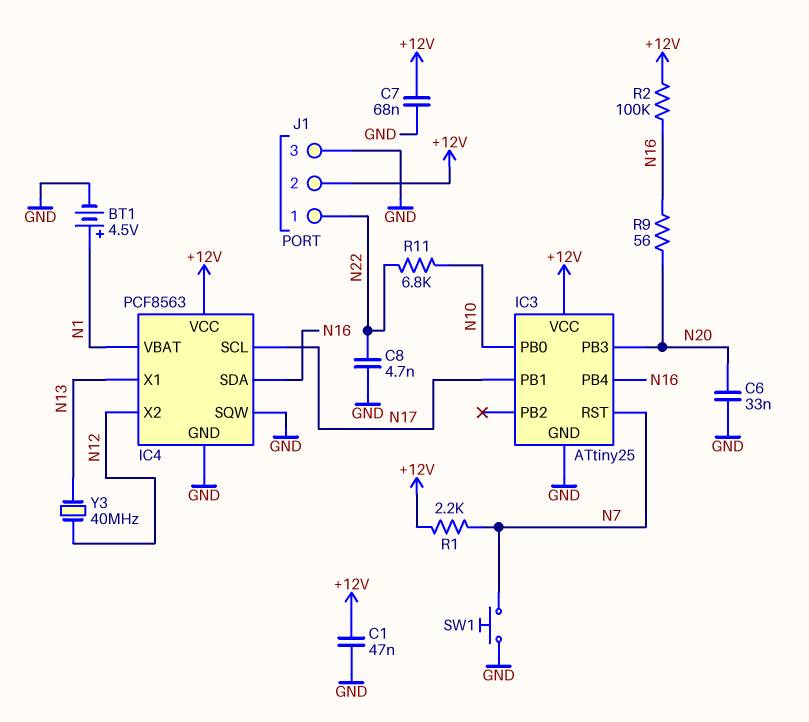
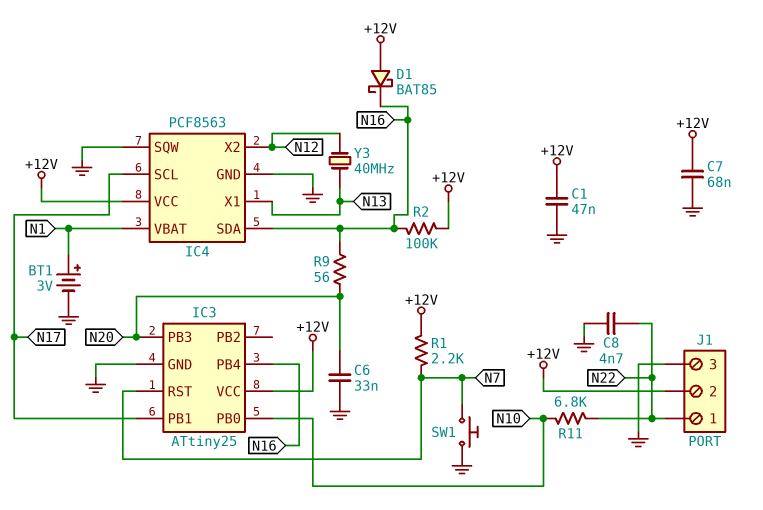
BT1: 4.5V (plus N1, minus GND) -> 3V (plus N1, minus GND)
D1: none -> schottky BAT85 (A +12V, K N16)

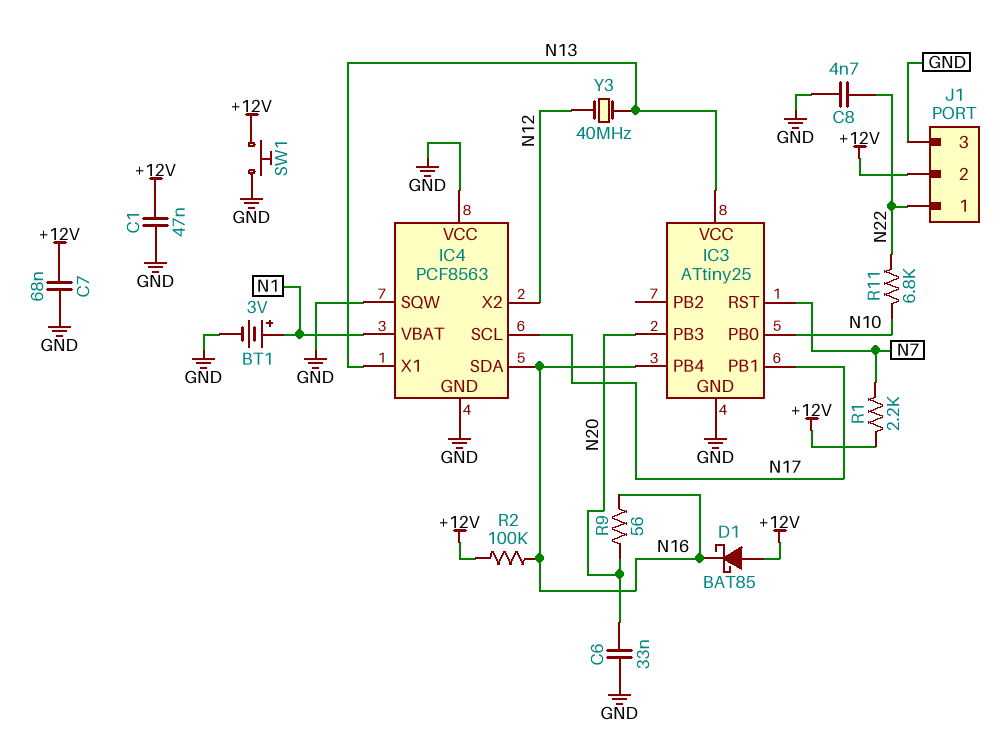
IC3 pin VCC: +12V -> N13
IC4 pin VCC: +12V -> GND
SW1: button (GND, N7) -> button (+12V, GND)

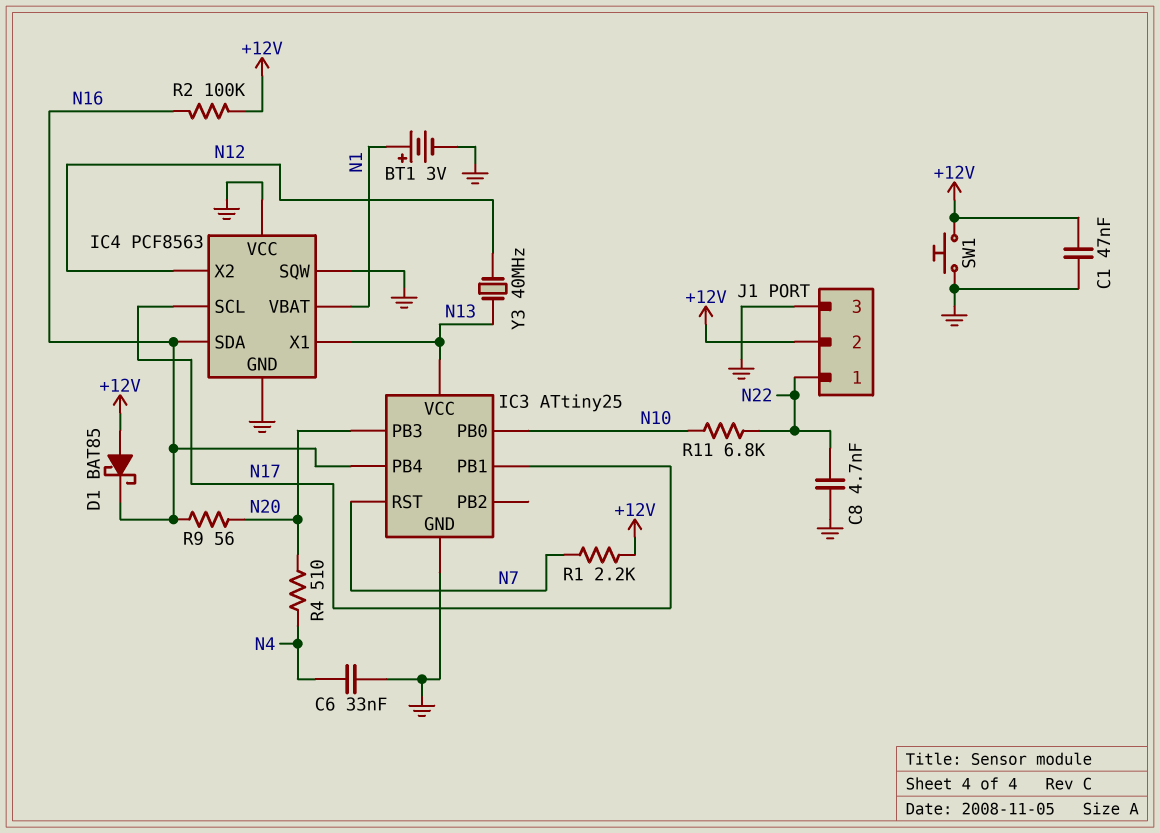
C6: 33nF (GND, N20) -> 33nF (GND, N4)
C7: 68nF (+12V, GND) -> none
R4: none -> 510 (N4, N20)

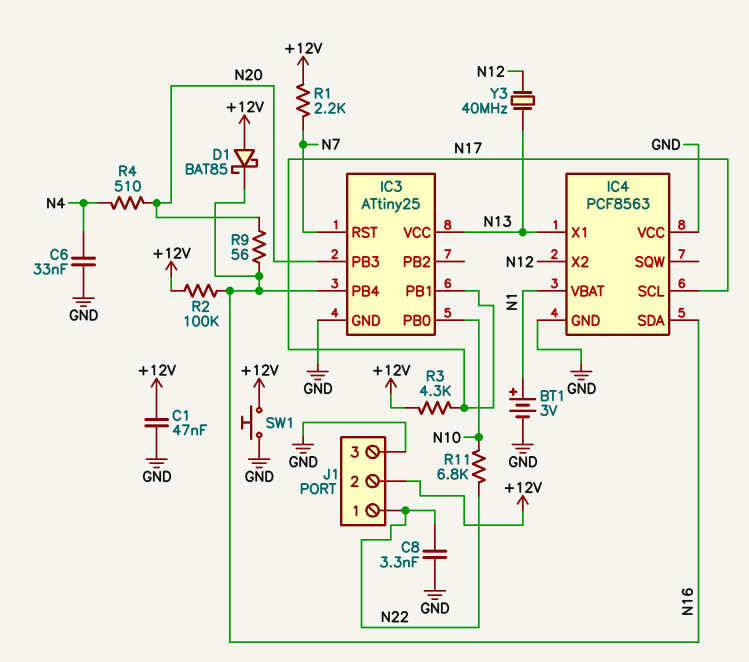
C8: 4.7nF (GND, N22) -> 3.3nF (GND, N22)
IC4 pin SQW: GND -> none
R3: none -> 4.3k (+12V, N17)

